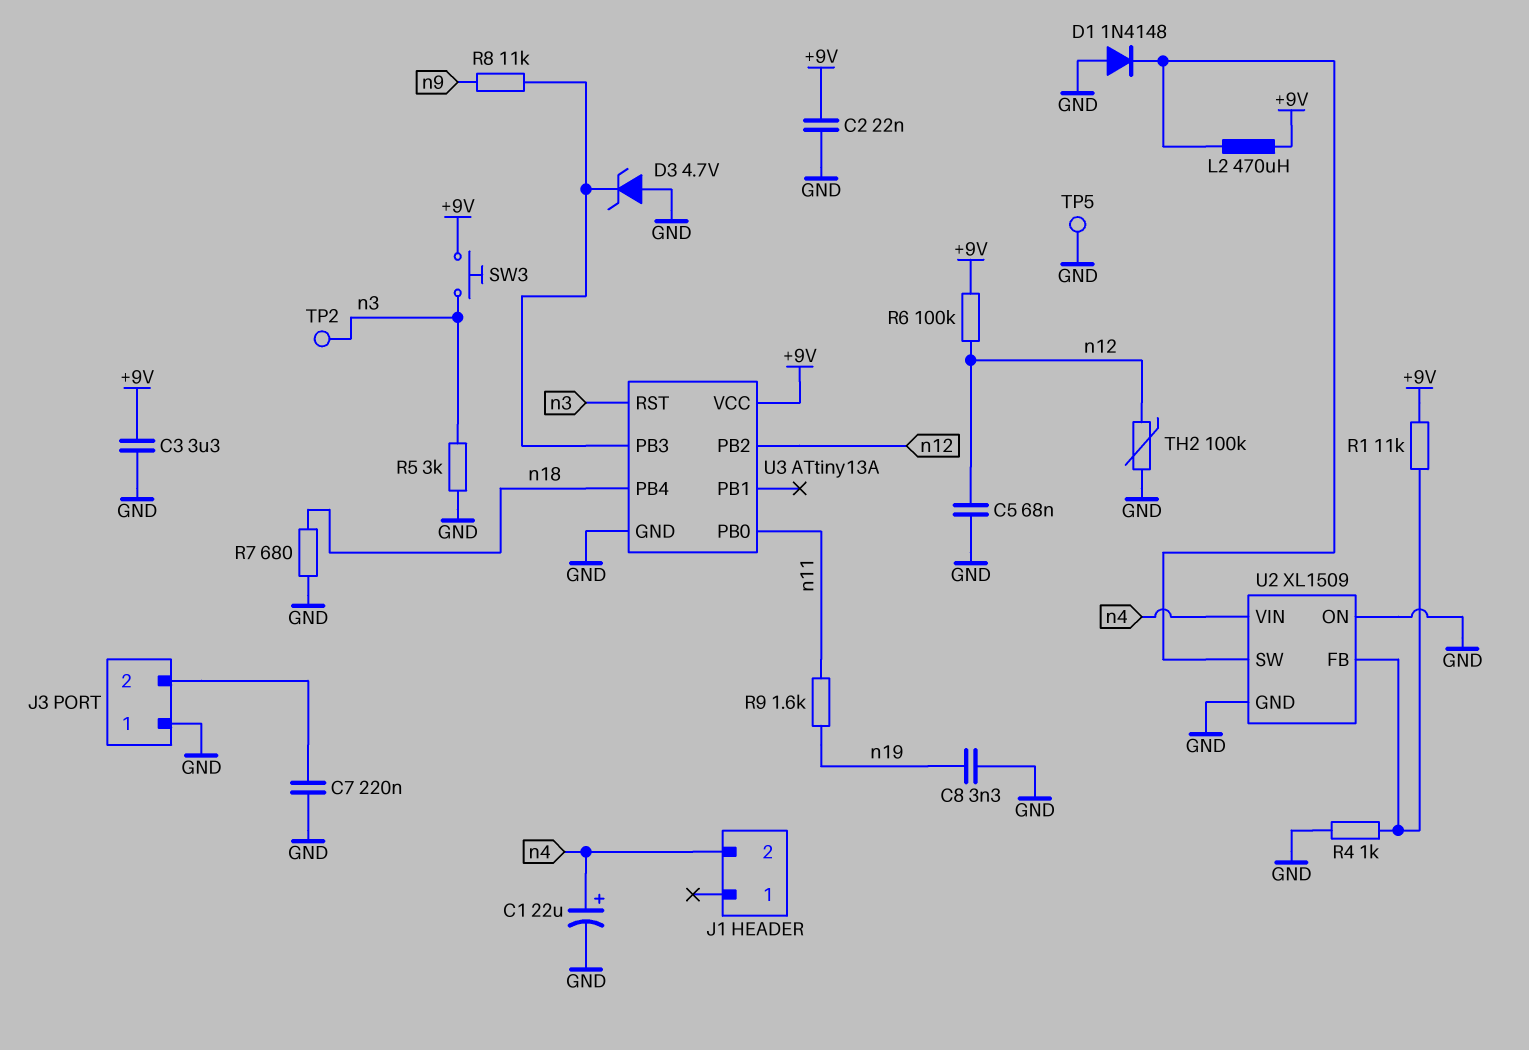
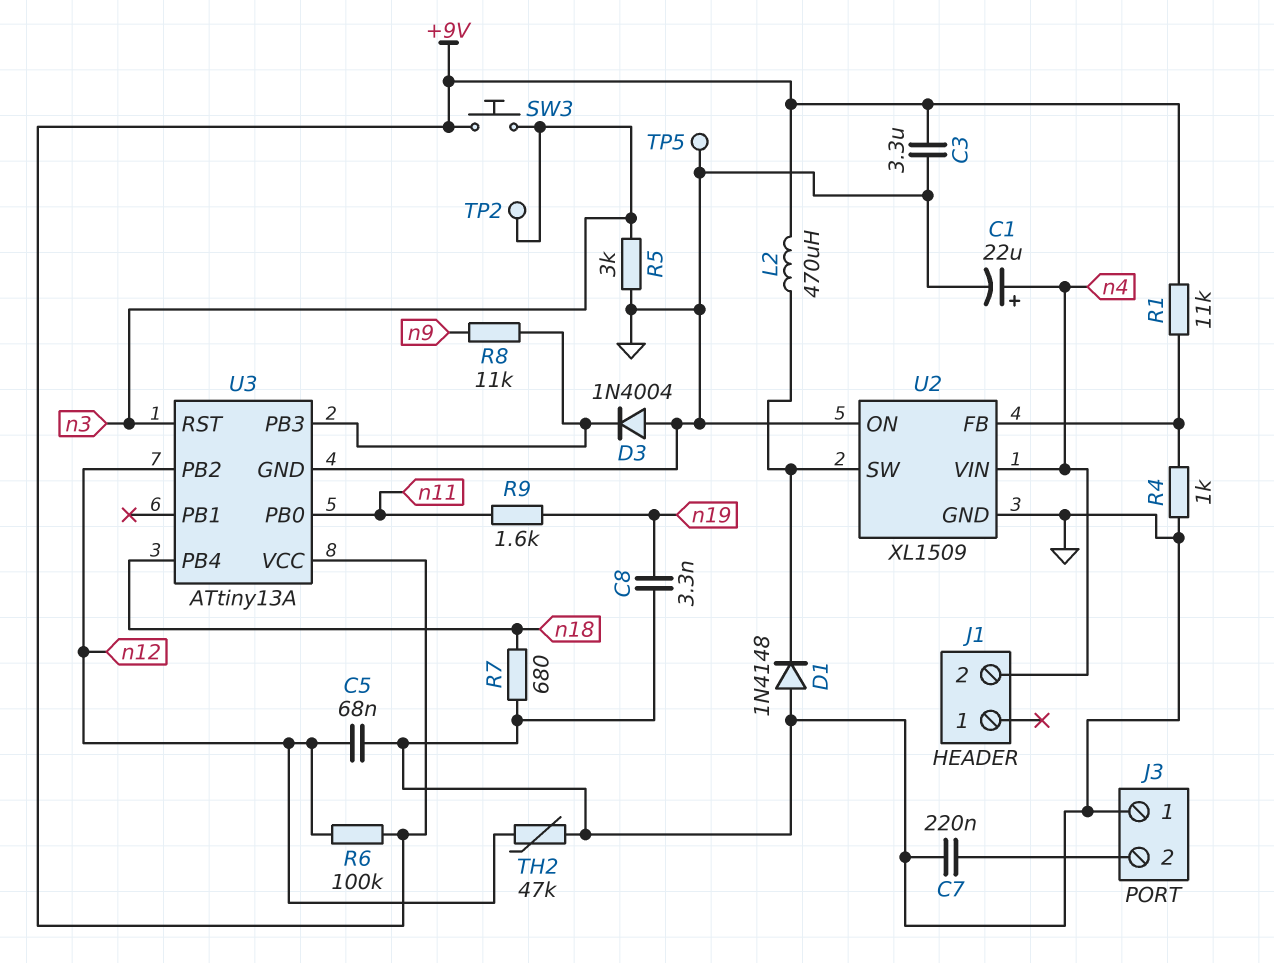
C2: 22nF (+9V, GND) -> none
D3: zener 4.7V (A GND, K U3/PB3) -> diode 1N4004 (A GND, K U3/PB3)
TH2: 100k (GND, n12) -> 47k (GND, n12)

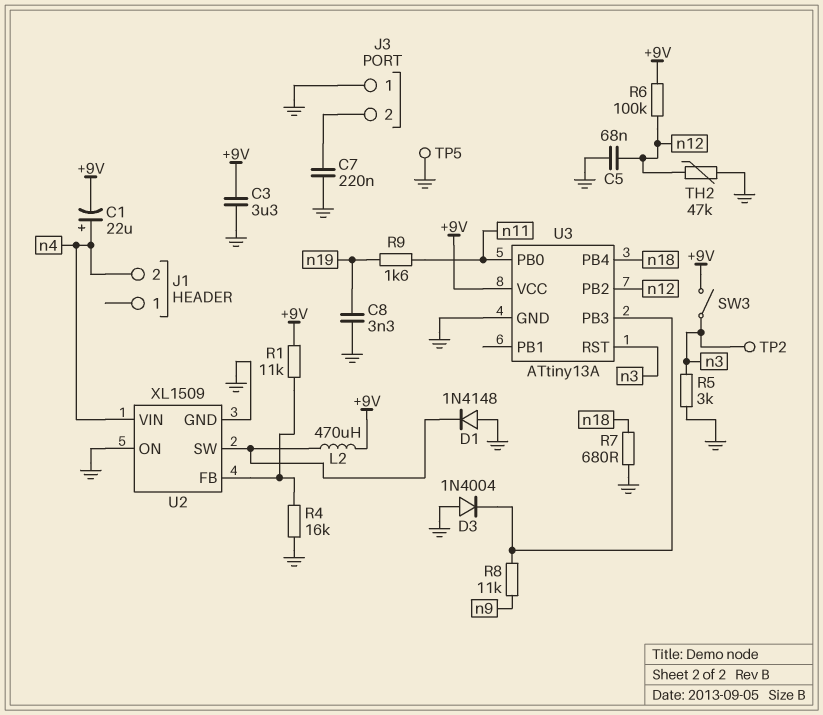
C1: 22uF (plus n4, minus GND) -> 22uF (plus n4, minus +9V)
R4: 1k (GND, U2/FB) -> 16k (GND, U2/FB)
SW3: button (+9V, n3) -> switch (+9V, n3)

